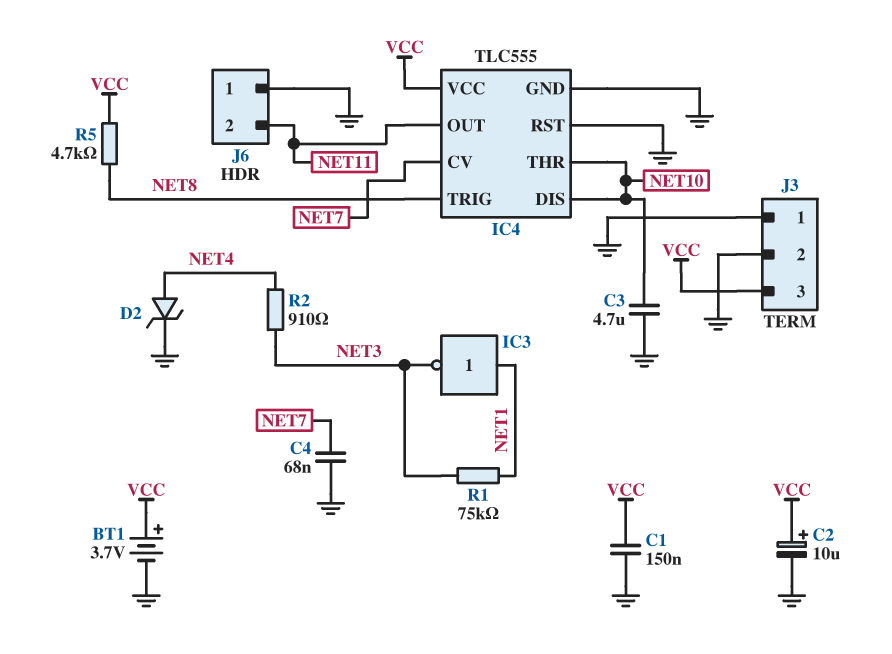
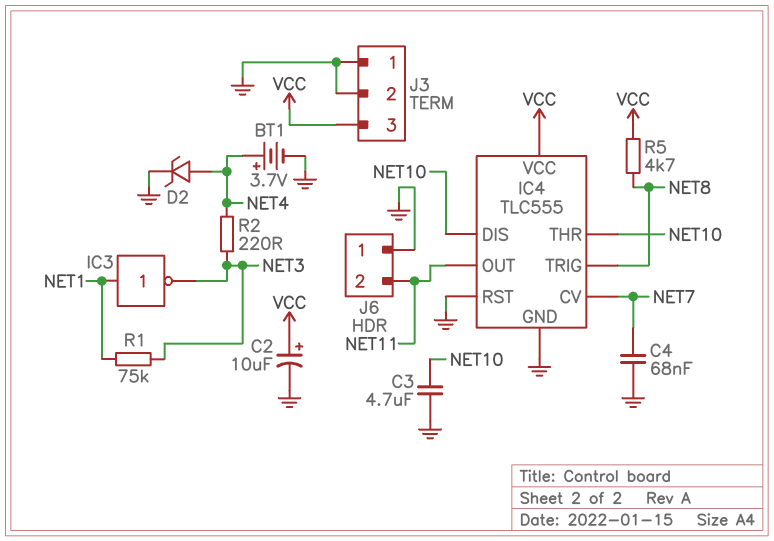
BT1: 3.7V (plus VCC, minus GND) -> 3.7V (plus NET4, minus GND)
C1: 150nF (GND, VCC) -> none
R2: 910 (NET3, NET4) -> 220 (NET3, NET4)

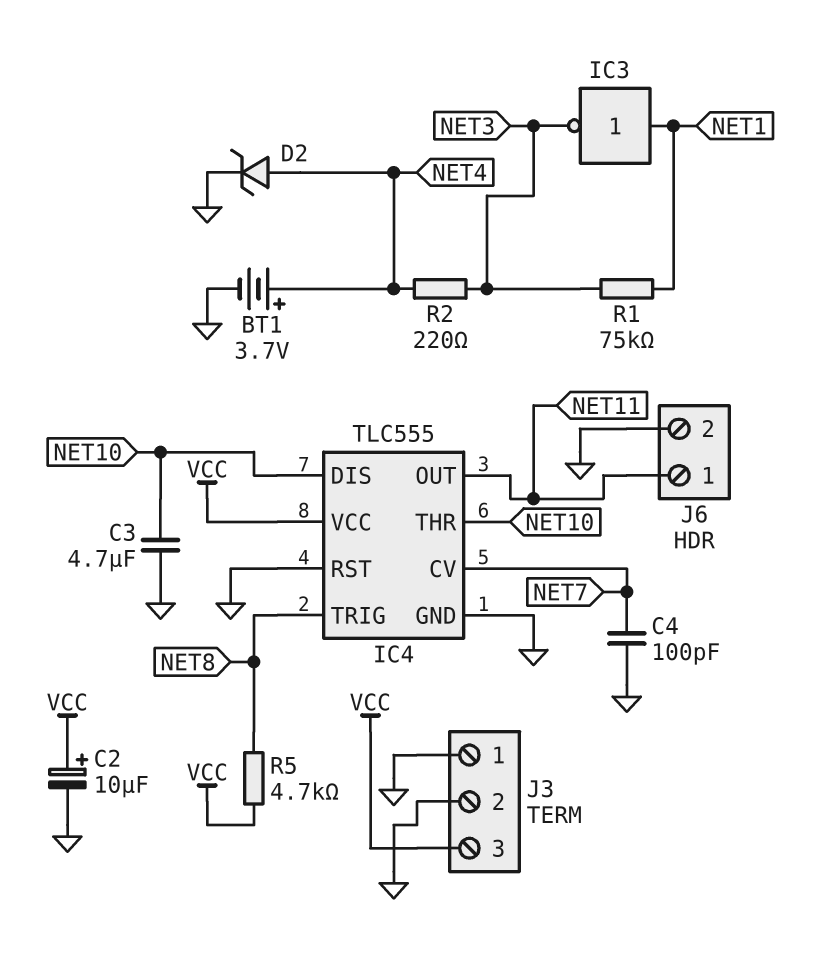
C4: 68nF (GND, NET7) -> 100pF (GND, NET7)
J6 pin 1: GND -> NET11
J6 pin 2: NET11 -> GND

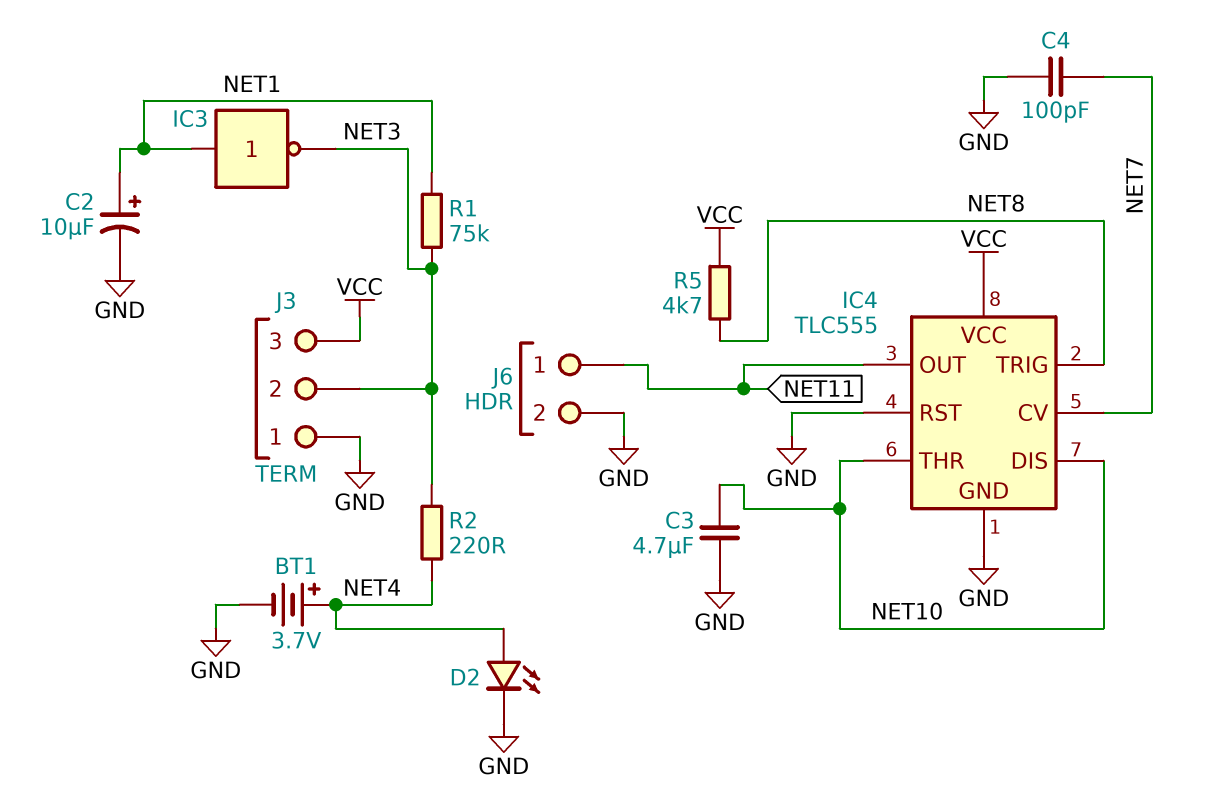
C2: 10uF (plus VCC, minus GND) -> 10uF (plus NET1, minus GND)
D2: zener (A NET4, K GND) -> LED (A NET4, K GND)
J3 pin 2: GND -> NET3

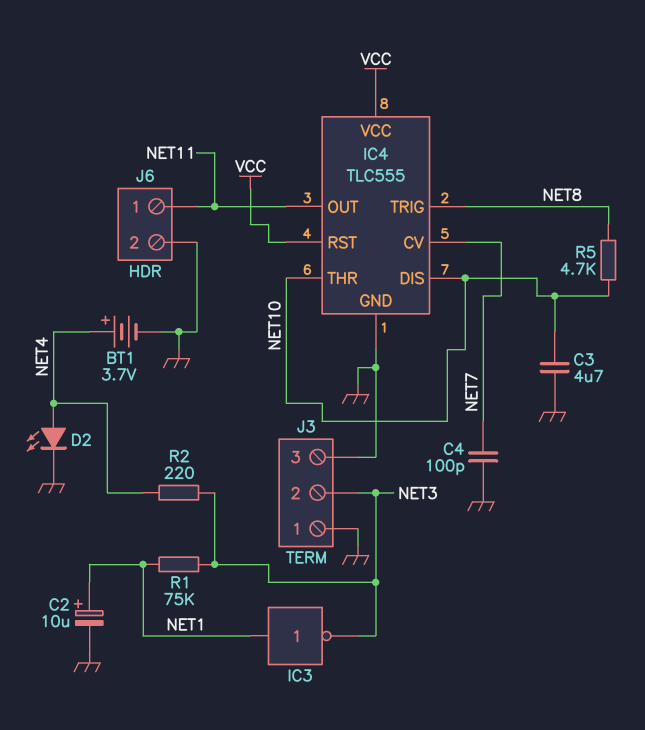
IC4 pin RST: GND -> VCC
J3 pin 3: VCC -> GND
R5: 4.7k (NET8, VCC) -> 4.7k (NET8, NET10)

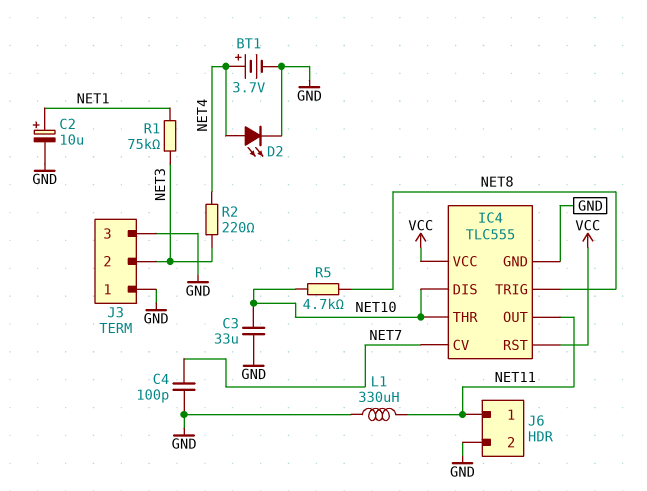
C3: 4.7uF (GND, NET10) -> 33uF (GND, NET10)
IC3: NOT (in NET1, out NET3) -> none
L1: none -> 330uH (GND, NET11)

